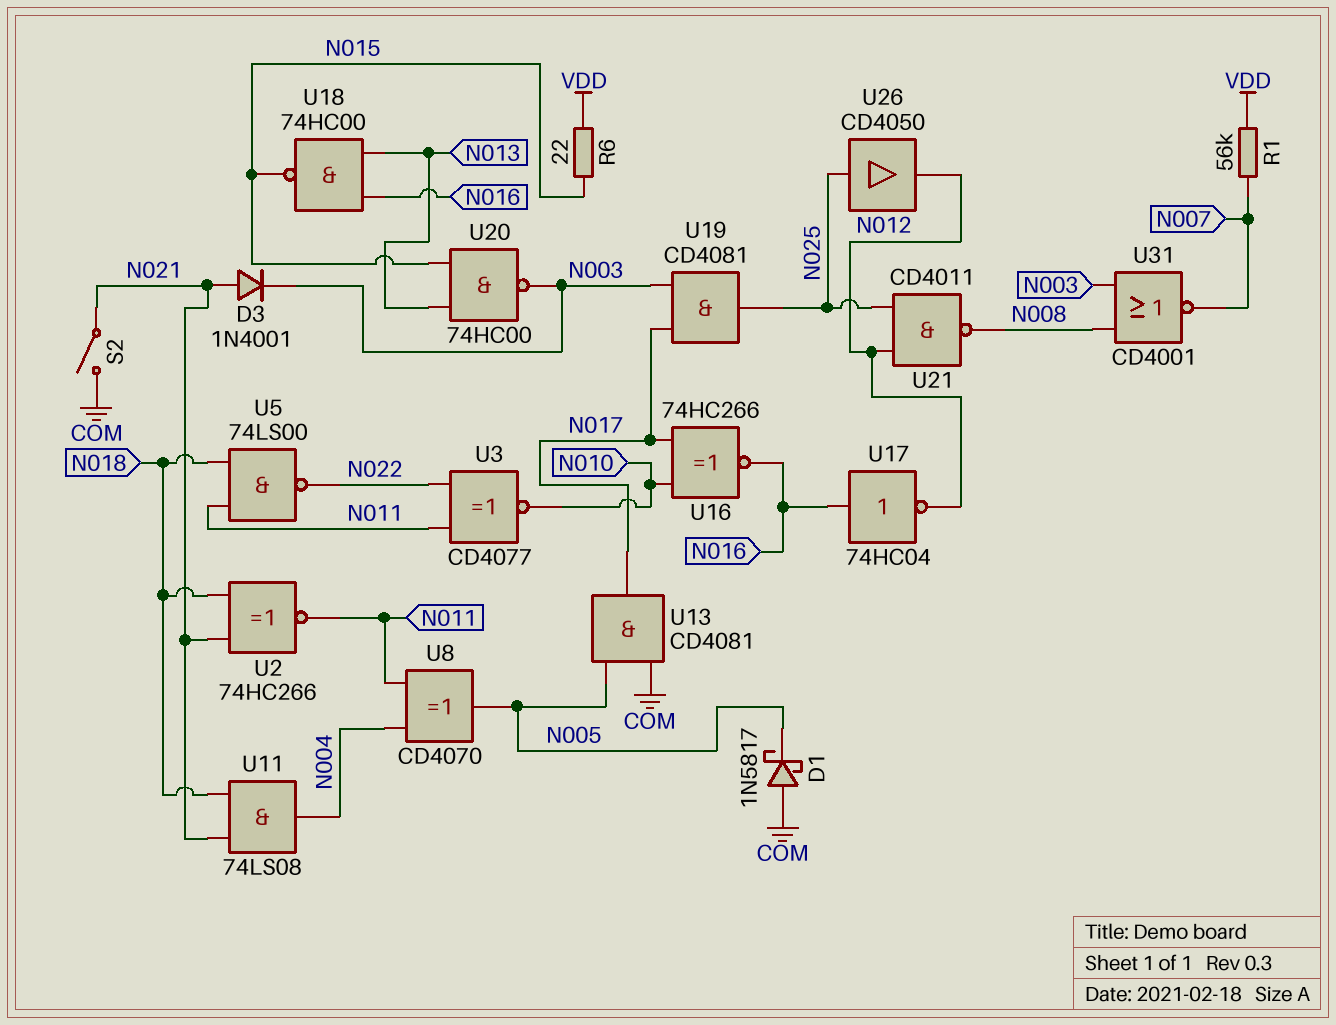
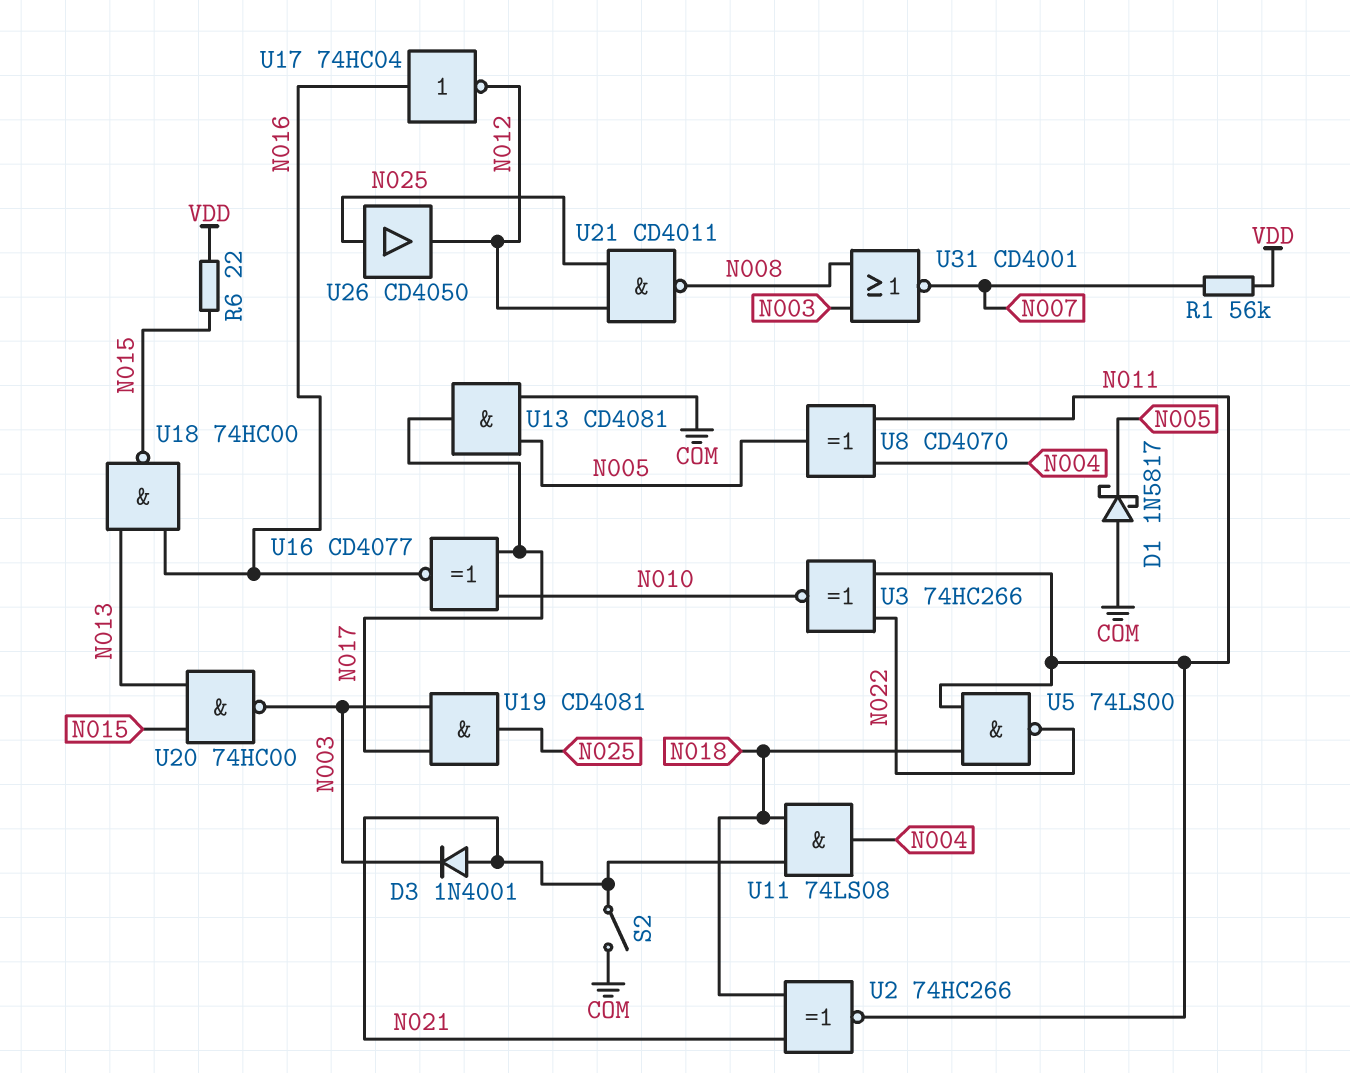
U3: XNOR CD4077 (in N011, in N022, out N010) -> XNOR 74HC266 (in N011, in N022, out N010)
U16: XNOR 74HC266 (in N010, in N017, out N016) -> XNOR CD4077 (in N010, in N017, out N016)

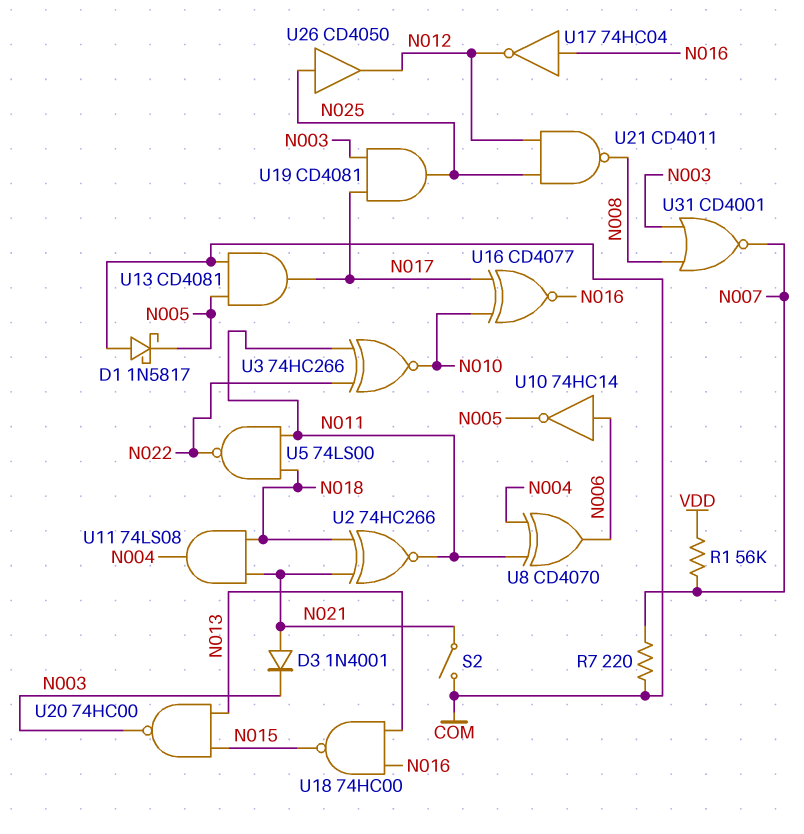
R6: 22 (N015, VDD) -> none
R7: none -> 220 (COM, N007)
U8: XOR CD4070 (in N004, in N011, out N005) -> XOR CD4070 (in N004, in N011, out N006)
U10: none -> NOT 74HC14 (in N006, out N005)

